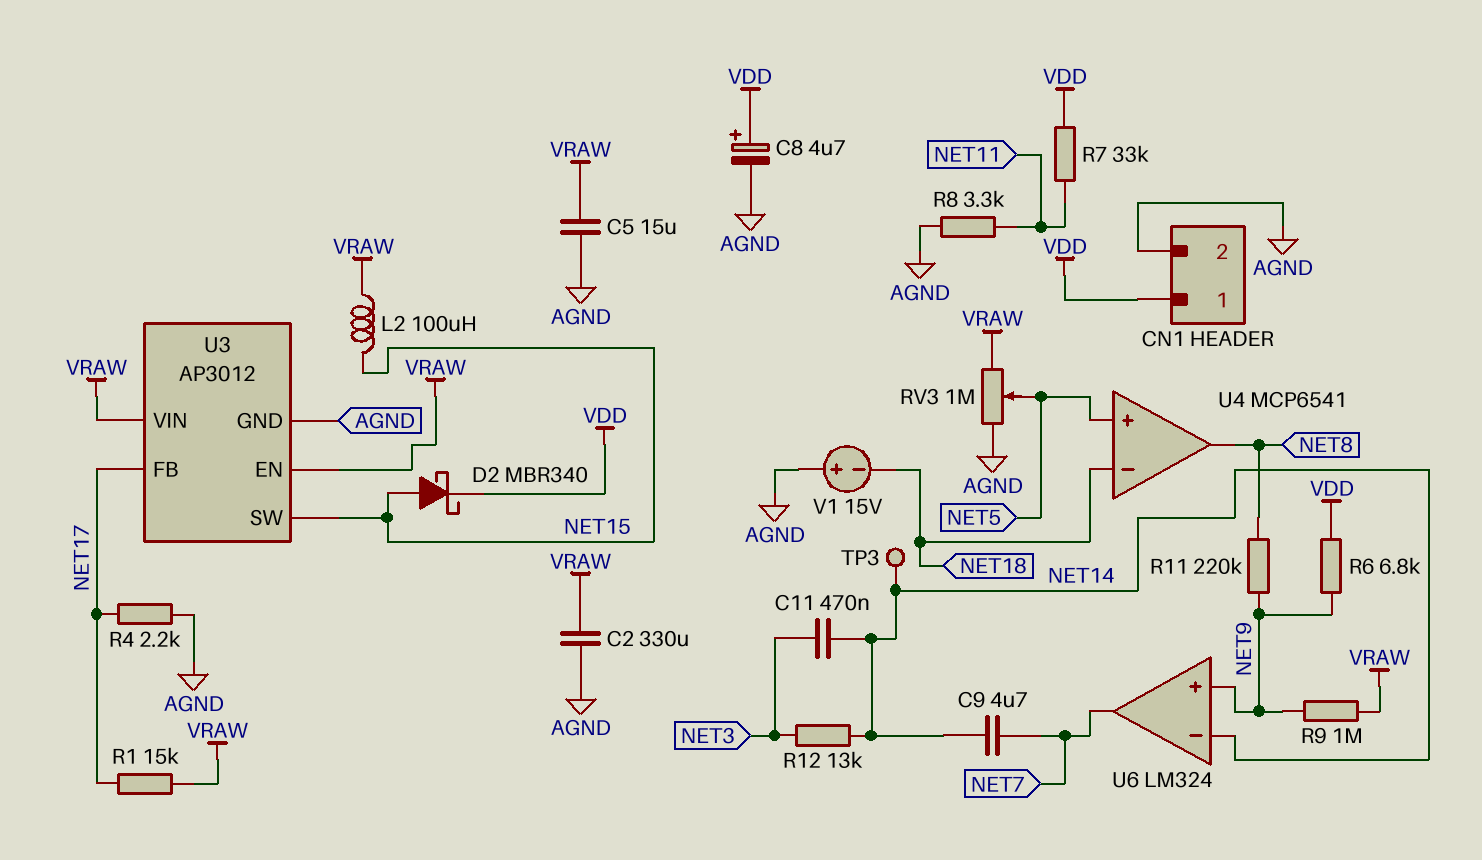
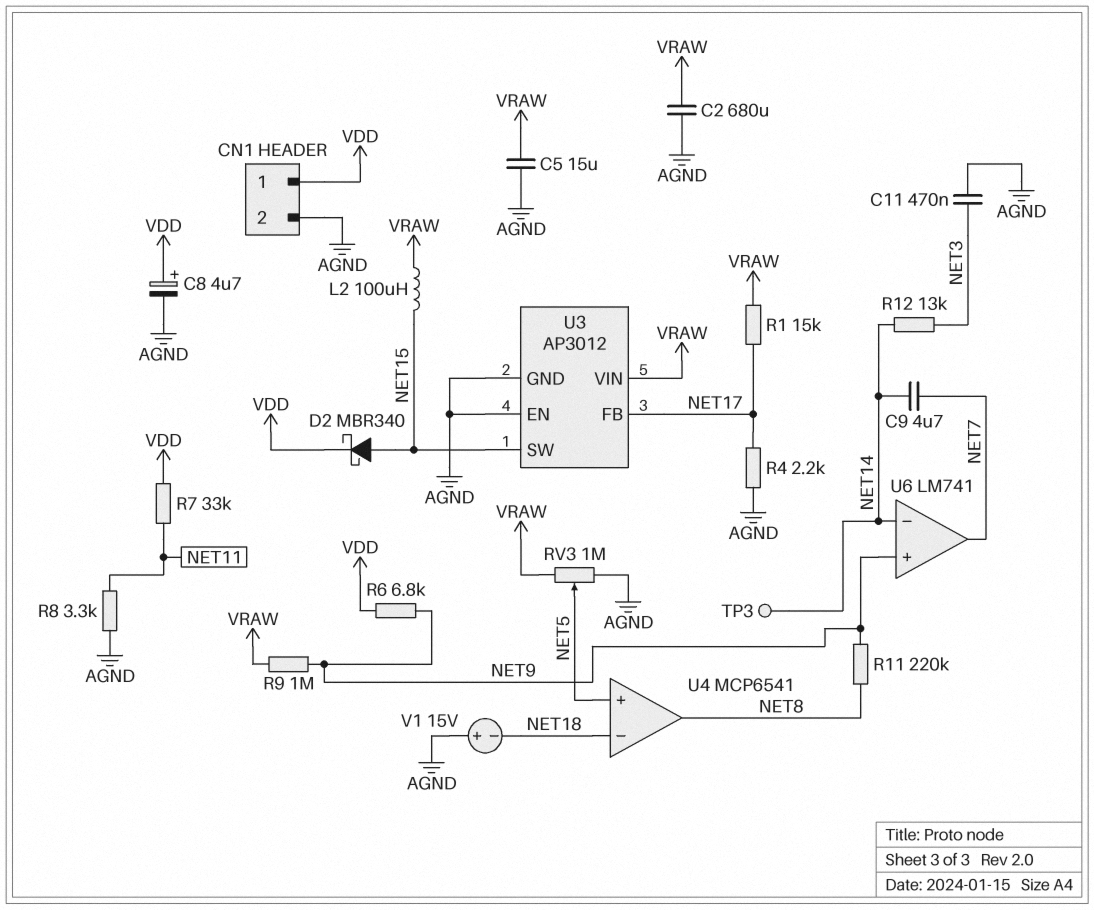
C2: 330uF (AGND, VRAW) -> 680uF (AGND, VRAW)
C11: 470nF (NET3, NET14) -> 470nF (AGND, NET3)
U3 pin EN: VRAW -> AGND
U6: LM324 -> LM741

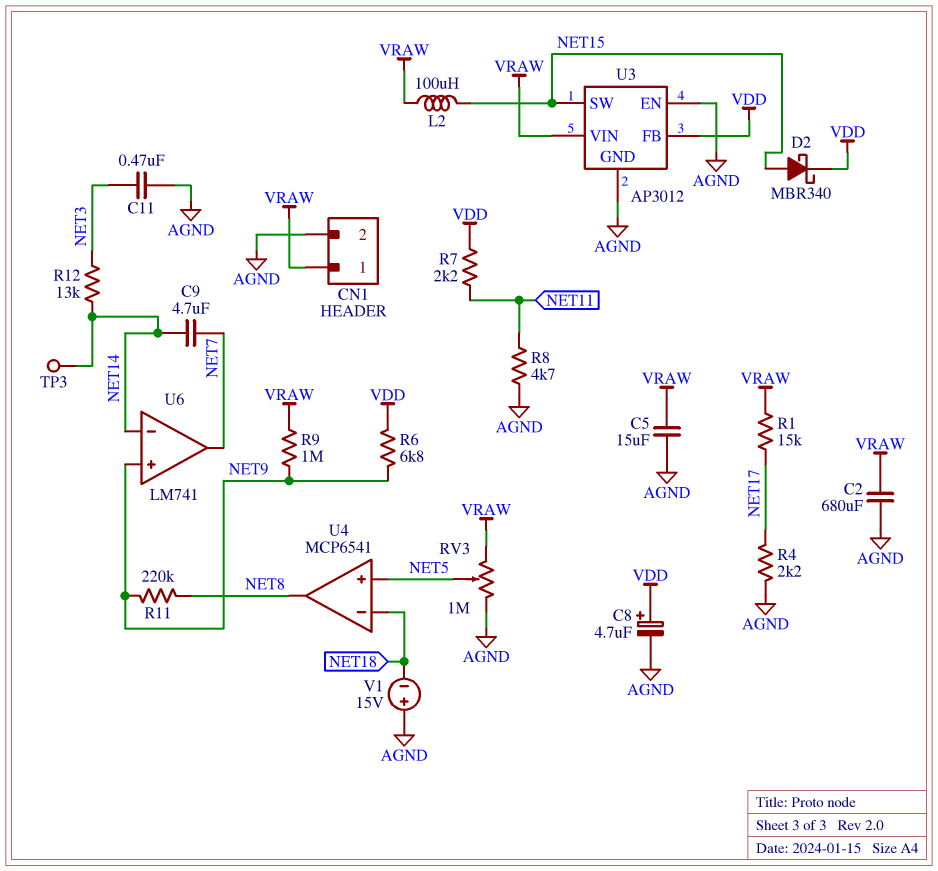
CN1 pin 1: VDD -> VRAW
R7: 33k (NET11, VDD) -> 2.2k (NET11, VDD)
R8: 3.3k (AGND, NET11) -> 4.7k (AGND, NET11)
U3 pin FB: NET17 -> VDD

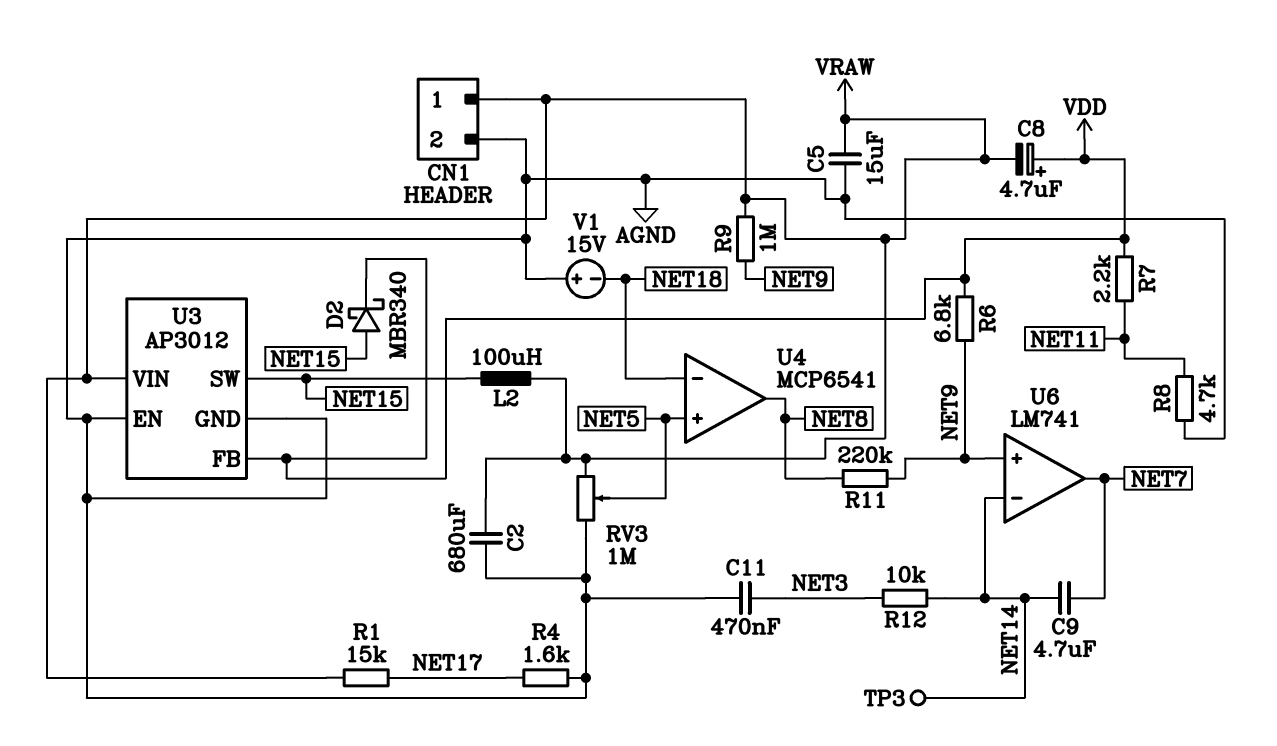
C8: 4.7uF (plus VDD, minus AGND) -> 4.7uF (plus VDD, minus VRAW)
R4: 2.2k (AGND, NET17) -> 1.6k (AGND, NET17)
R12: 13k (NET3, NET14) -> 10k (NET3, NET14)

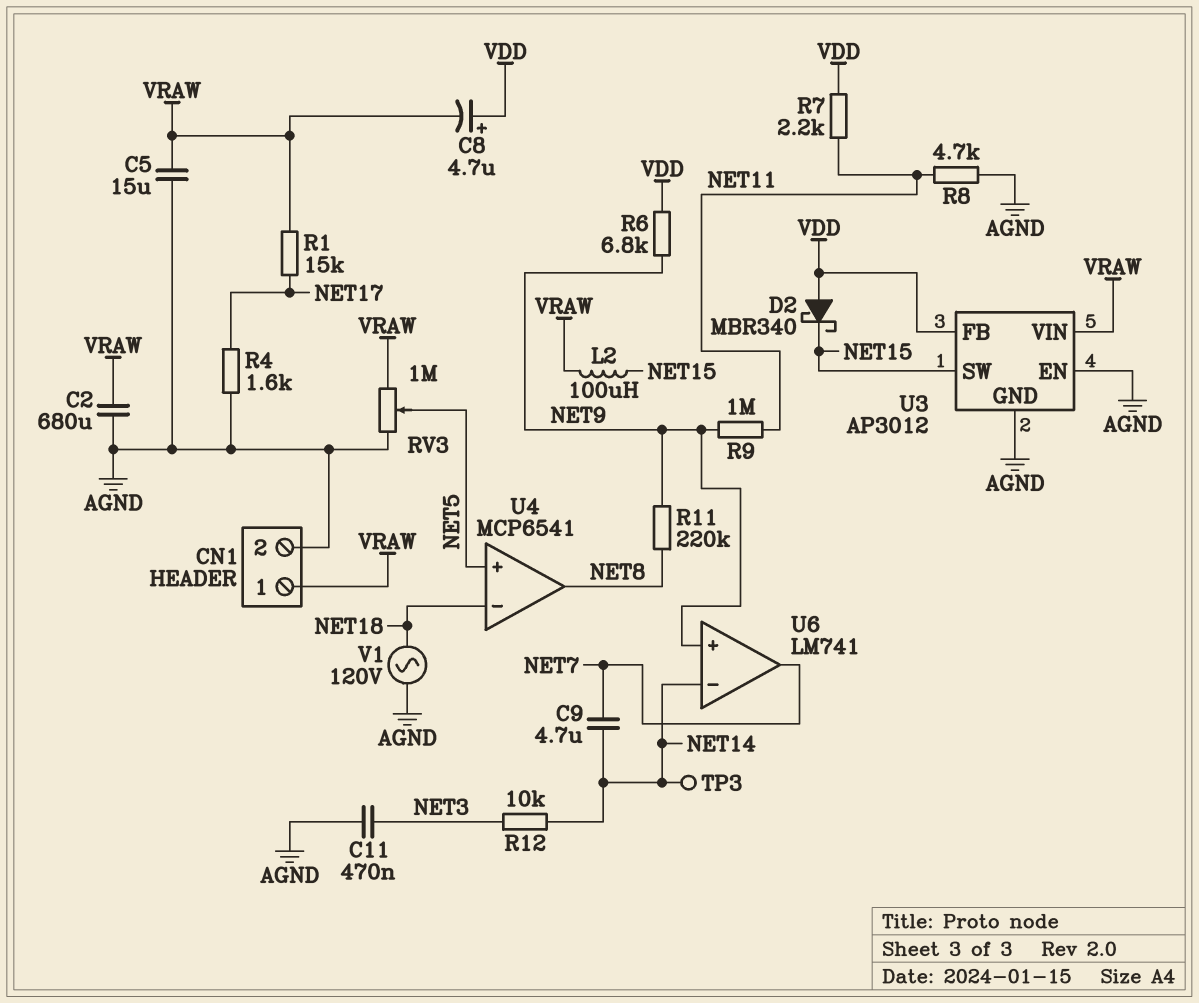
D2: schottky MBR340 (A NET15, K VDD) -> schottky MBR340 (A VDD, K NET15)
R9: 1M (NET9, VRAW) -> 1M (NET9, NET11)
V1: 15V (plus AGND, minus NET18) -> AC 120V (AGND, NET18)

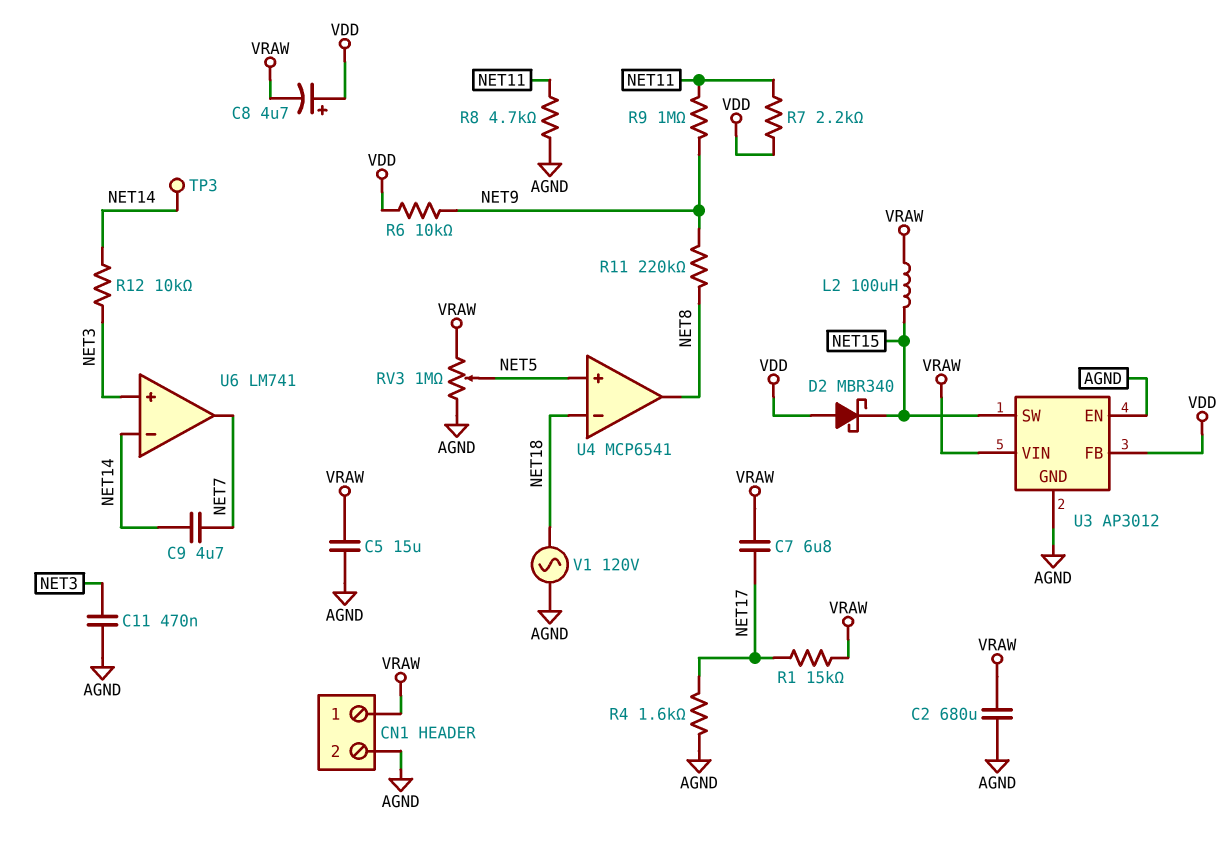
C7: none -> 6.8uF (NET17, VRAW)
R6: 6.8k (NET9, VDD) -> 10k (NET9, VDD)
U6 pin in+: NET9 -> NET3

